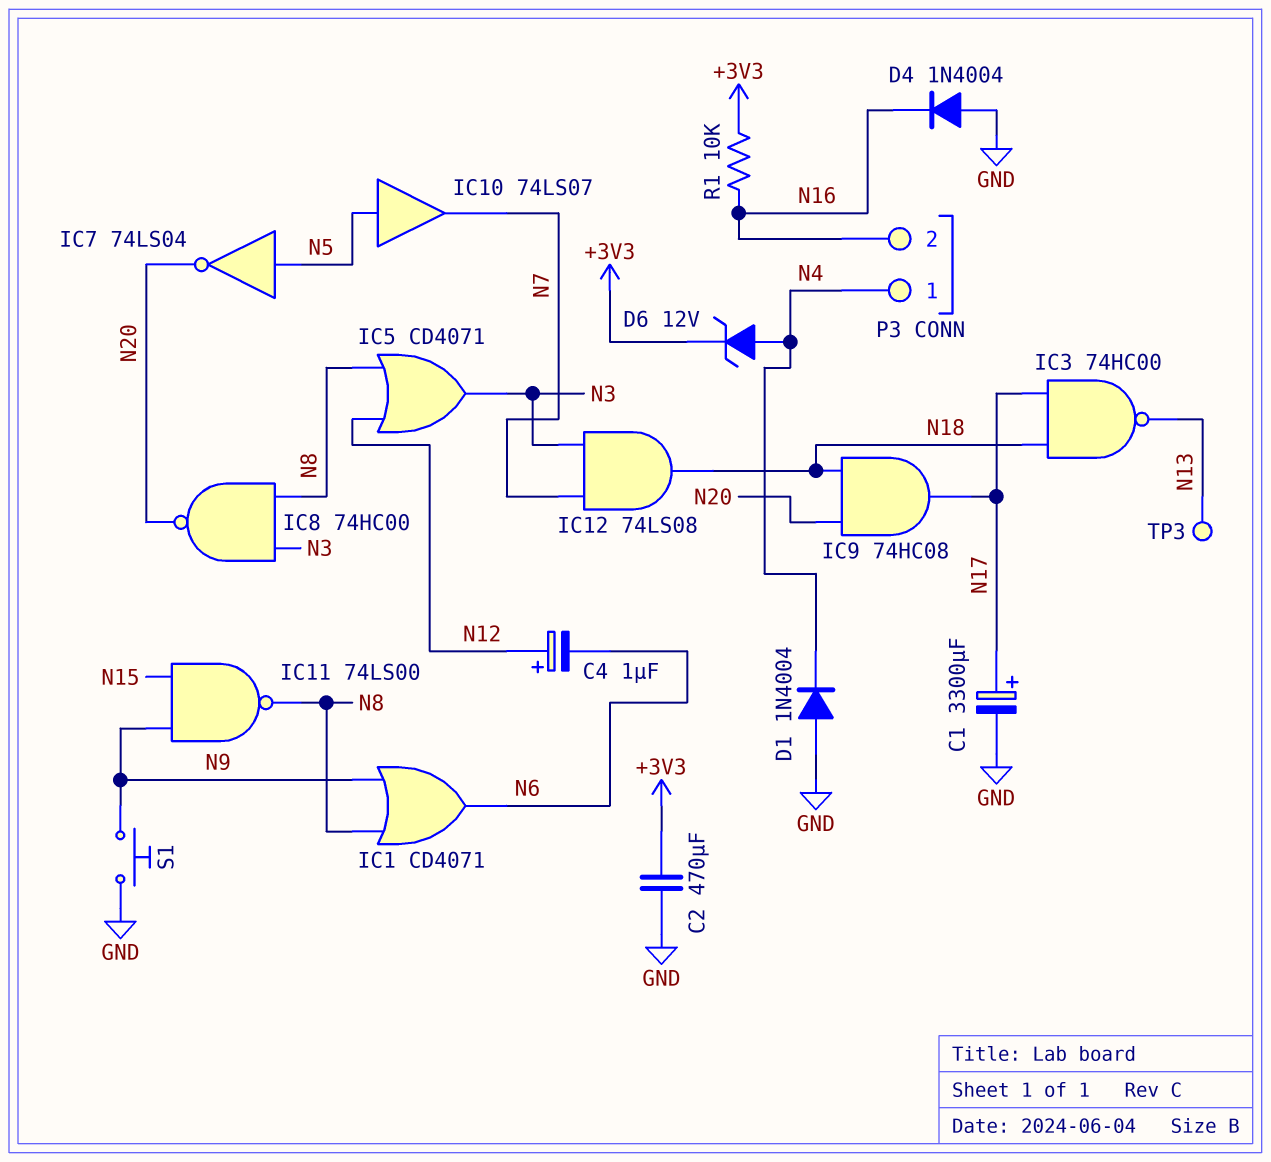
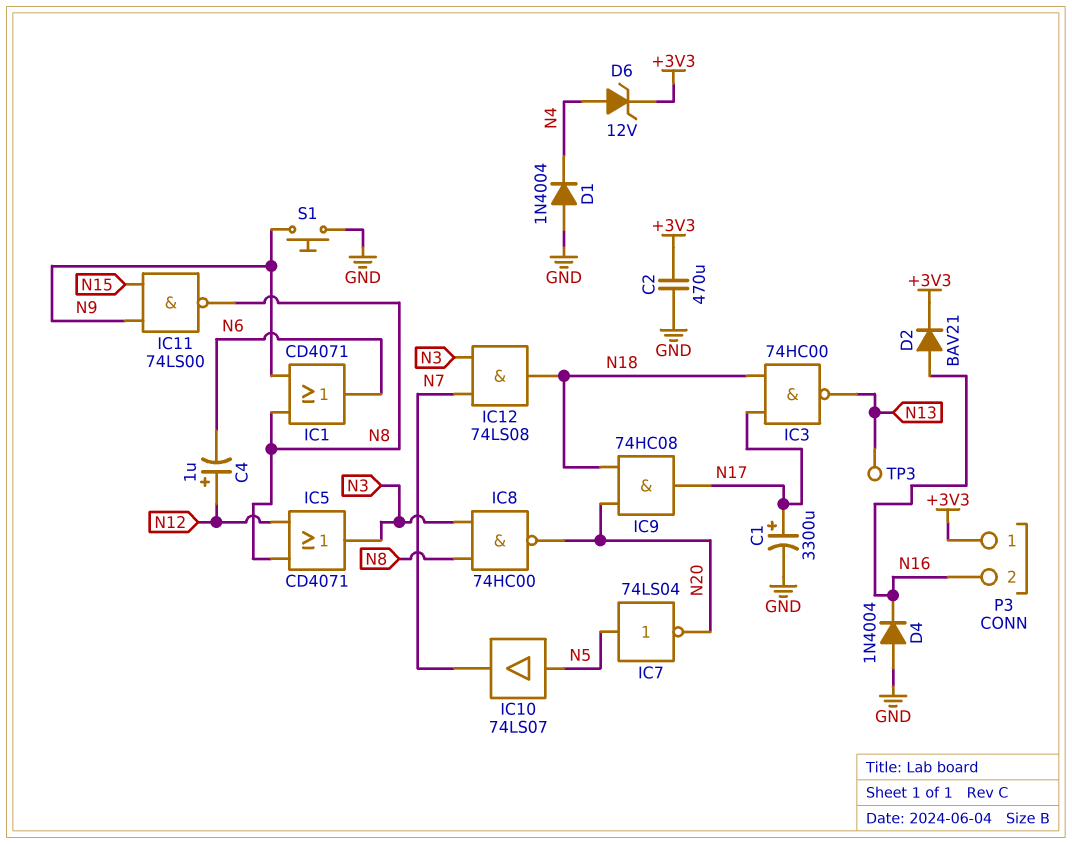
D2: none -> diode BAV21 (A N16, K +3V3)
P3 pin 1: N4 -> +3V3
R1: 10k (+3V3, N16) -> none

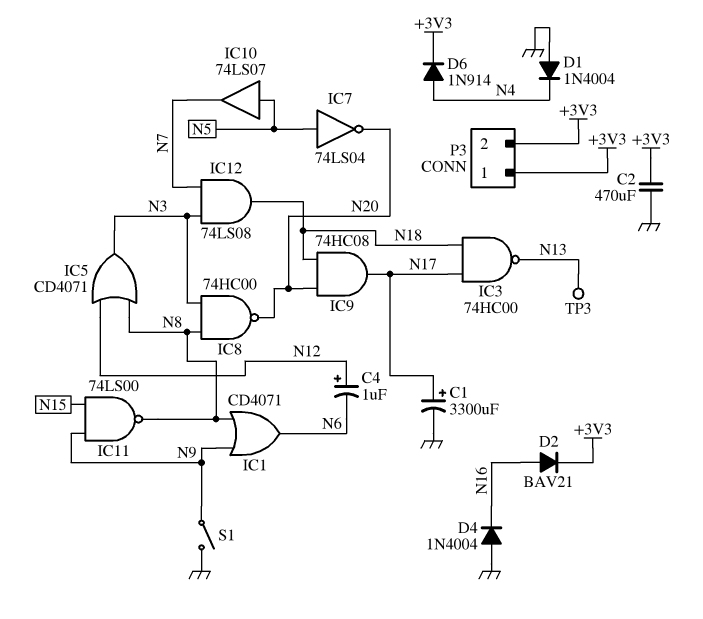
D6: zener 12V (A N4, K +3V3) -> diode 1N914 (A N4, K +3V3)
P3 pin 2: N16 -> +3V3
S1: button (GND, N9) -> switch (GND, N9)

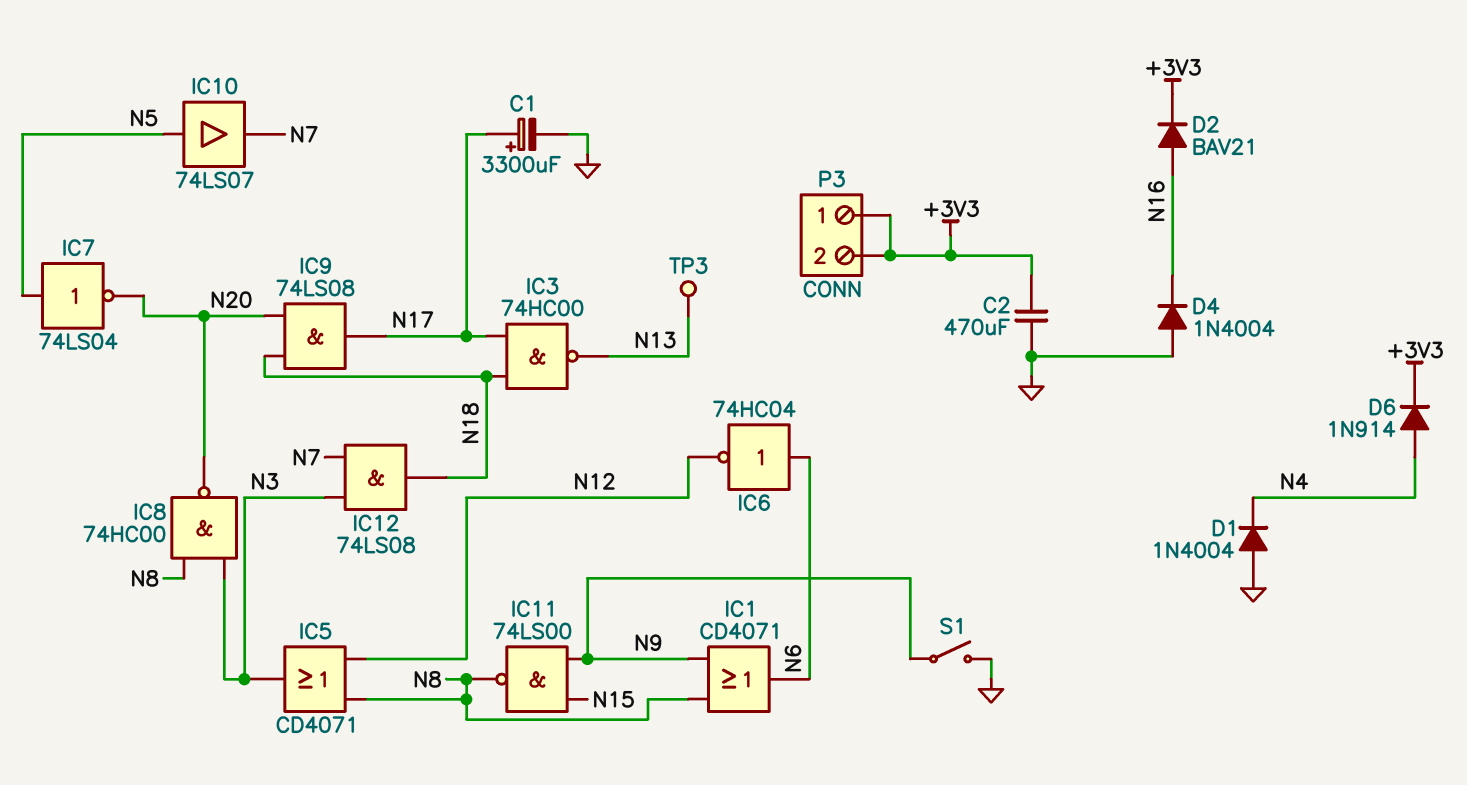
C4: 1uF (plus N12, minus N6) -> none
IC6: none -> NOT 74HC04 (in N6, out N12)
IC9: AND 74HC08 (in N18, in N20, out N17) -> AND 74LS08 (in N18, in N20, out N17)

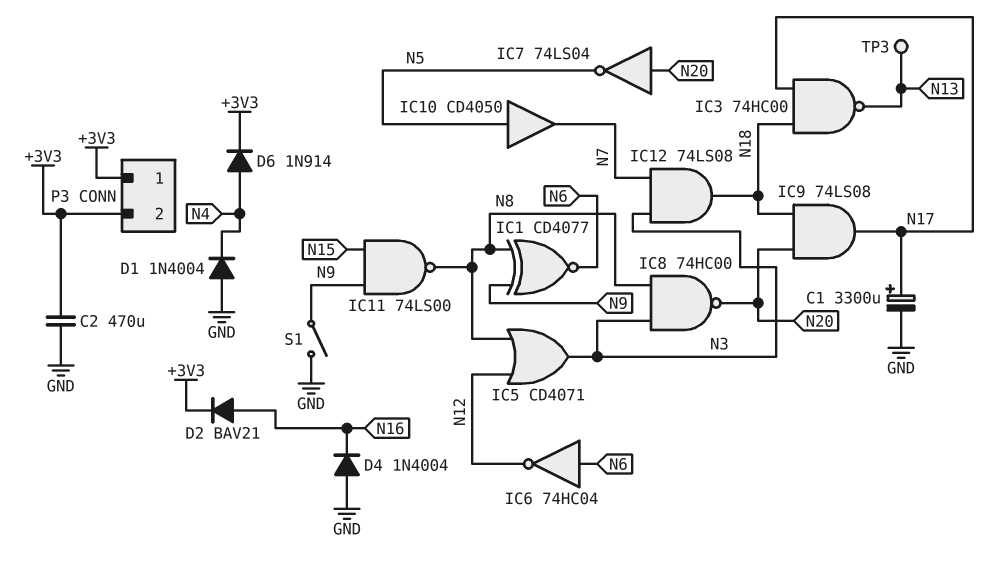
IC1: OR CD4071 (in N8, in N9, out N6) -> XNOR CD4077 (in N8, in N9, out N6)
IC7: NOT 74LS04 (in N5, out N20) -> NOT 74LS04 (in N20, out N5)
IC10: buffer 74LS07 (in N5, out N7) -> buffer CD4050 (in N5, out N7)

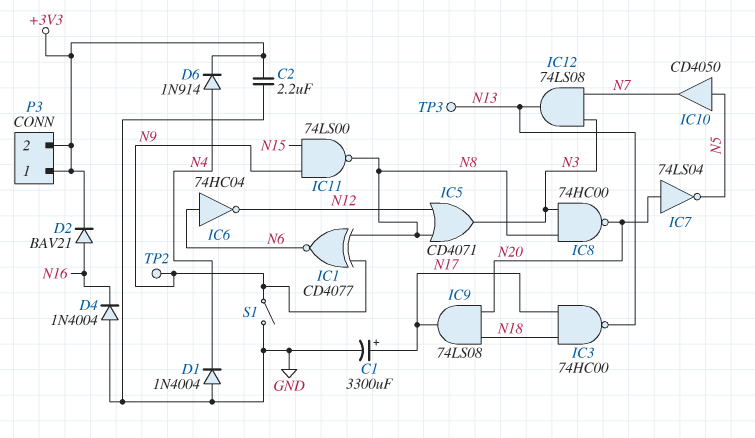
C2: 470uF (+3V3, GND) -> 2.2uF (+3V3, GND)
IC12: AND 74LS08 (in N3, in N7, out N18) -> AND 74LS08 (in N3, in N7, out N13)
TP2: none -> test point (N9)

